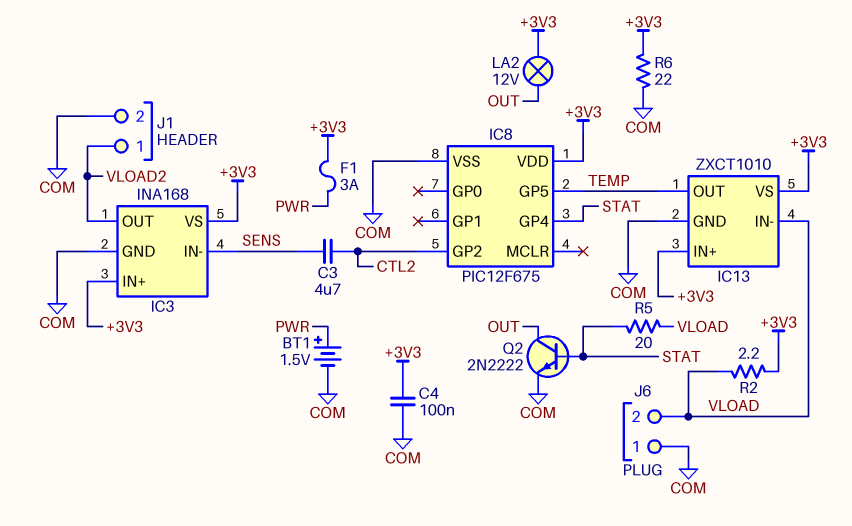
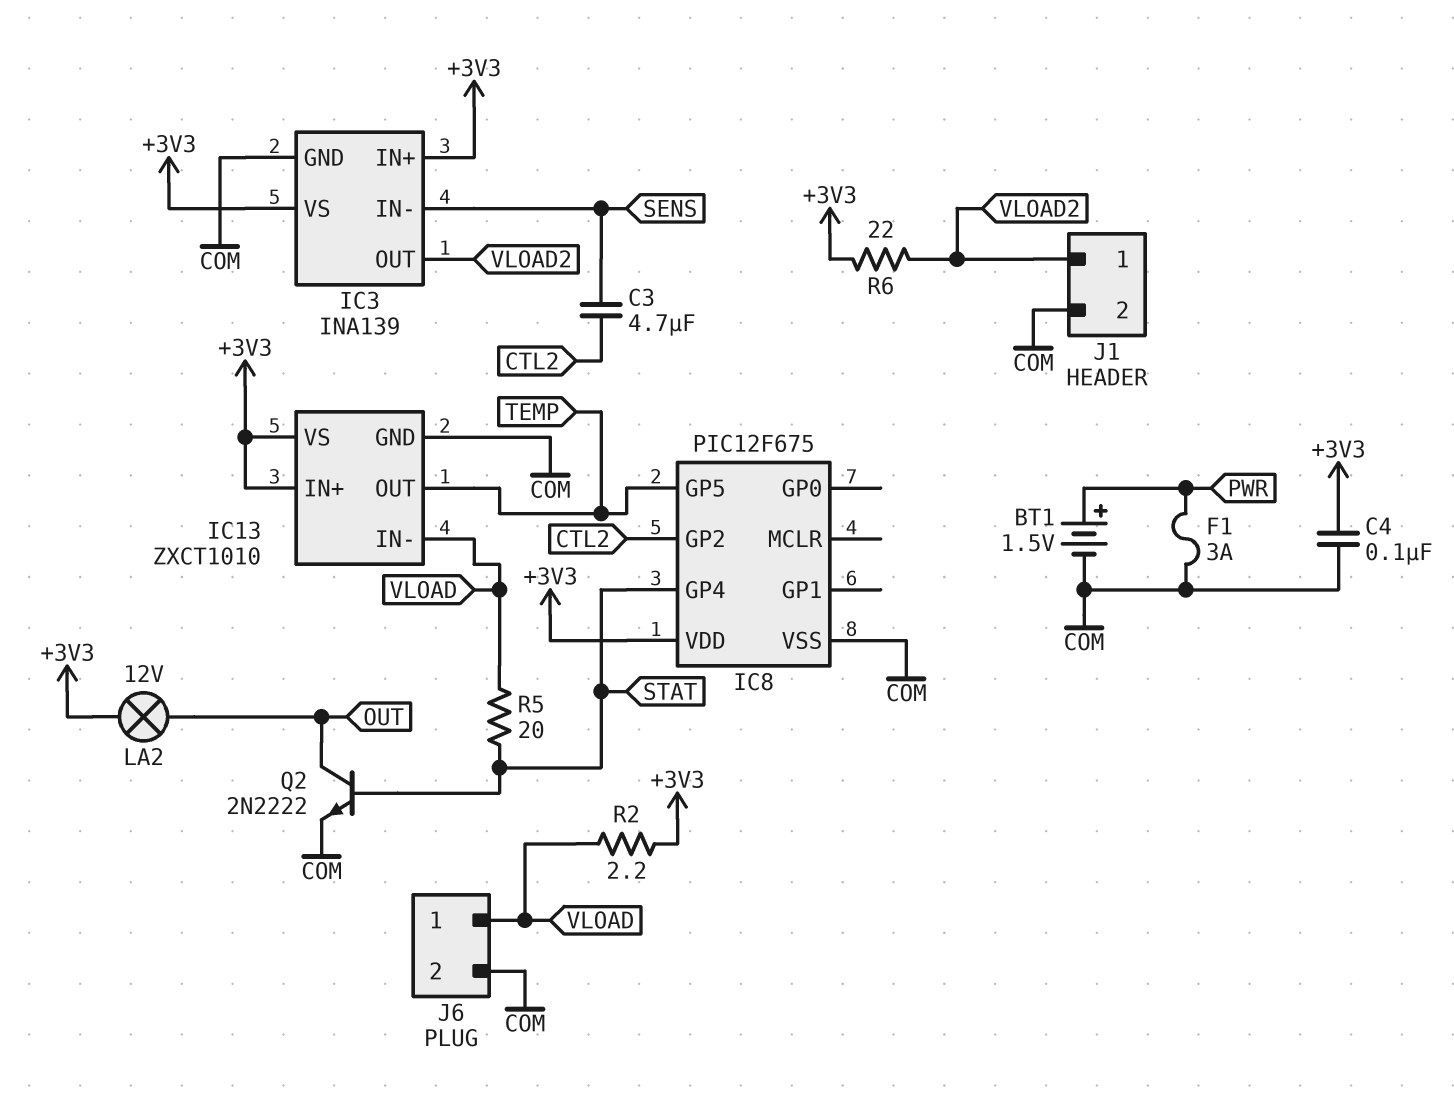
F1: 3A (+3V3, PWR) -> 3A (COM, PWR)
IC3: INA168 -> INA139
J6 pin 1: COM -> VLOAD
J6 pin 2: VLOAD -> COM
R6: 22 (+3V3, COM) -> 22 (+3V3, VLOAD2)

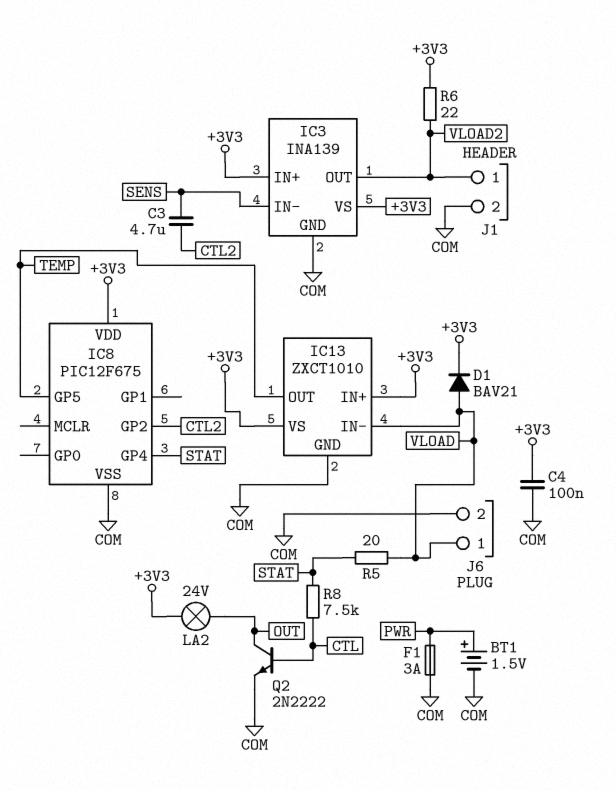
D1: none -> diode BAV21 (A VLOAD, K +3V3)
LA2: lamp 12V (+3V3, OUT) -> lamp 24V (+3V3, OUT)
Q2: NPN 2N2222 (B STAT, C OUT, E COM) -> NPN 2N2222 (B CTL, C OUT, E COM)
R2: 2.2 (+3V3, VLOAD) -> none
R8: none -> 7.5k (CTL, STAT)

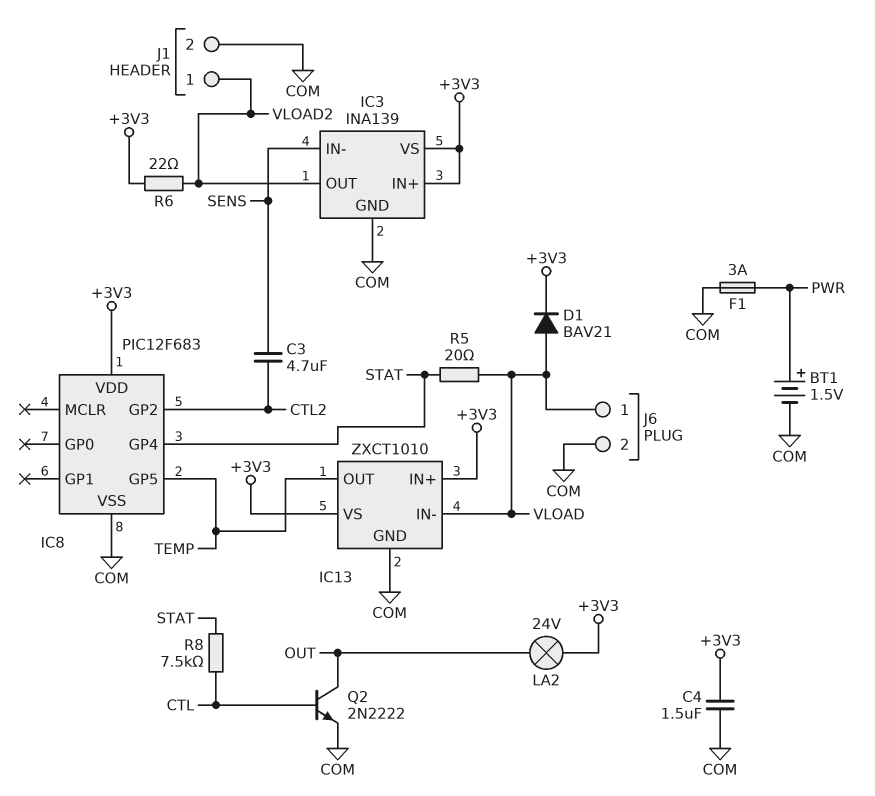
C4: 100nF (+3V3, COM) -> 1.5uF (+3V3, COM)
IC8: PIC12F675 -> PIC12F683

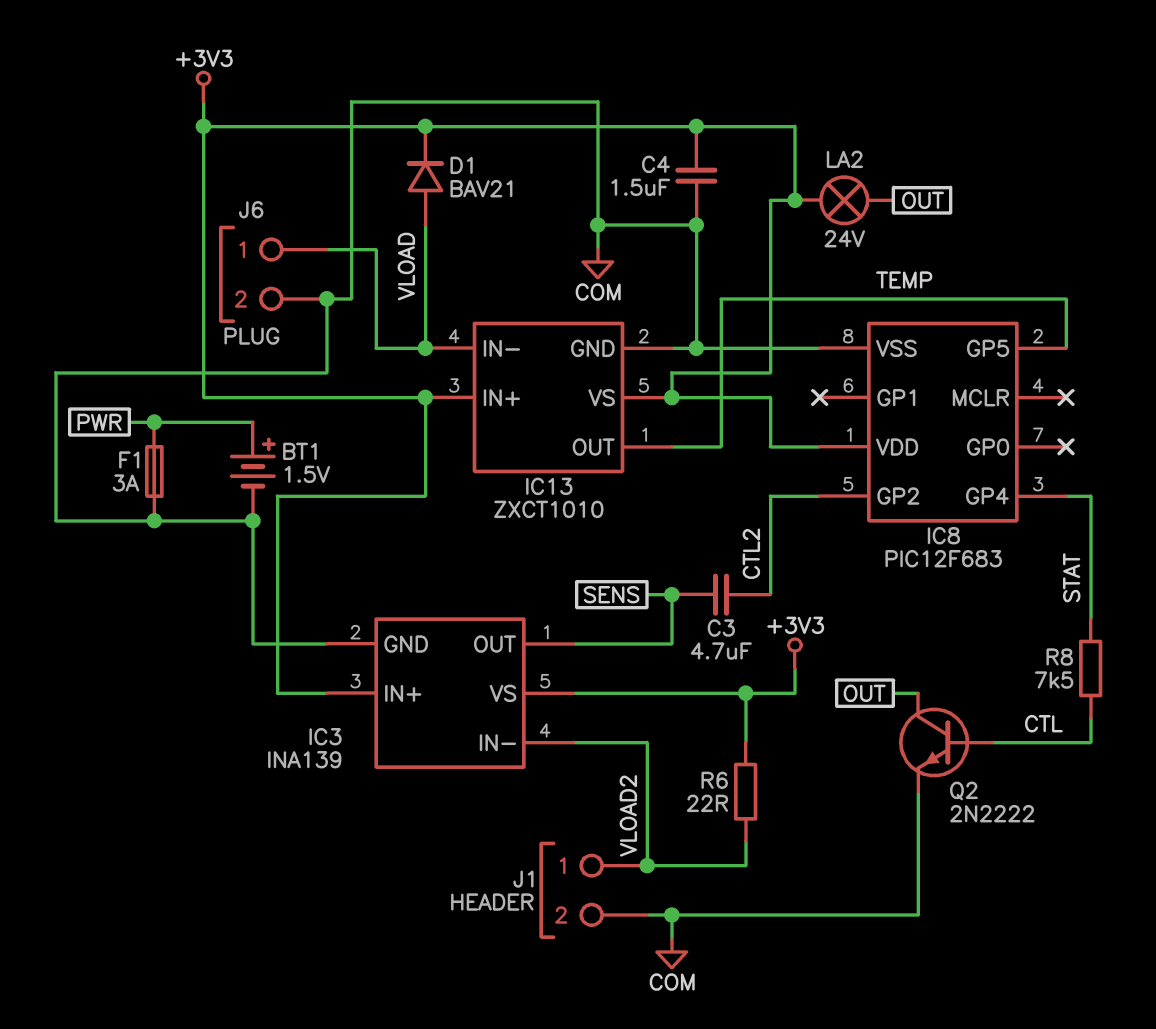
IC3 pin IN-: SENS -> VLOAD2
IC3 pin OUT: VLOAD2 -> SENS
R5: 20 (STAT, VLOAD) -> none

